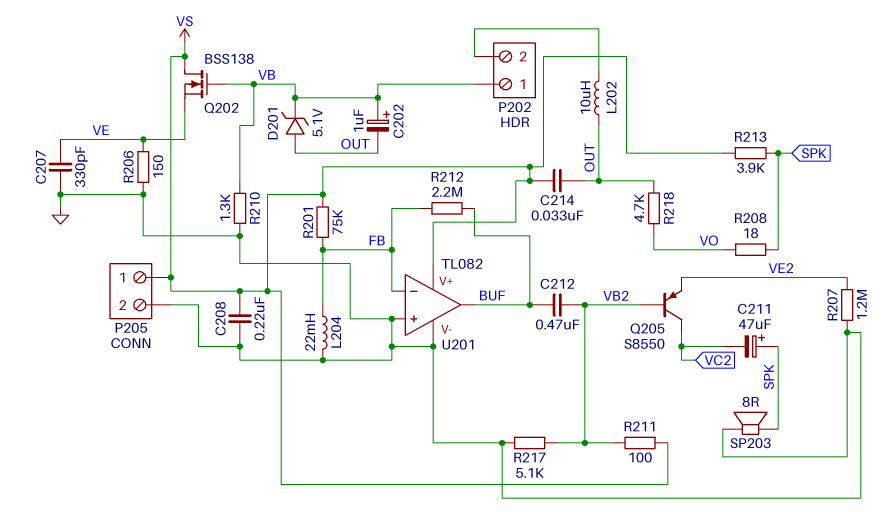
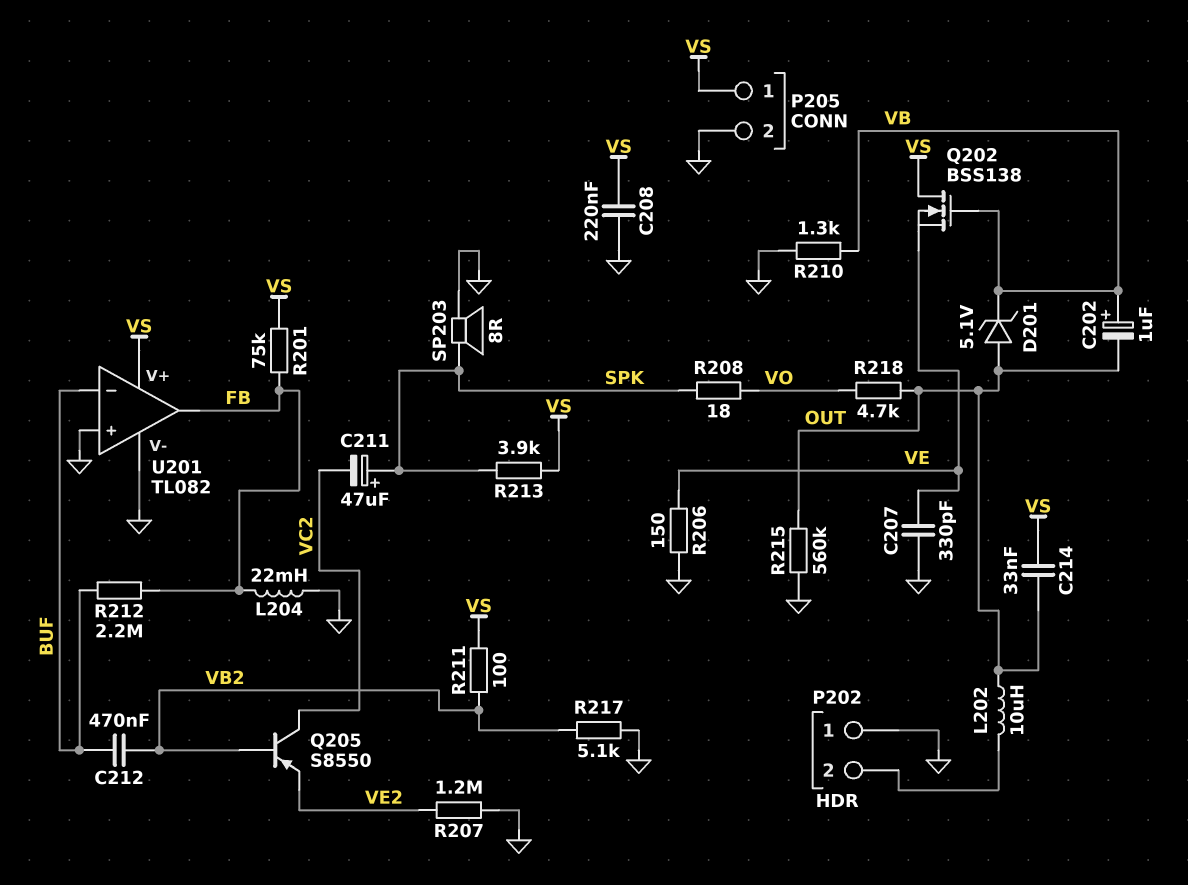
P202 pin 1: VB -> GND
R215: none -> 560k (GND, OUT)
U201 pin in-: FB -> BUF
U201 pin out: BUF -> FB

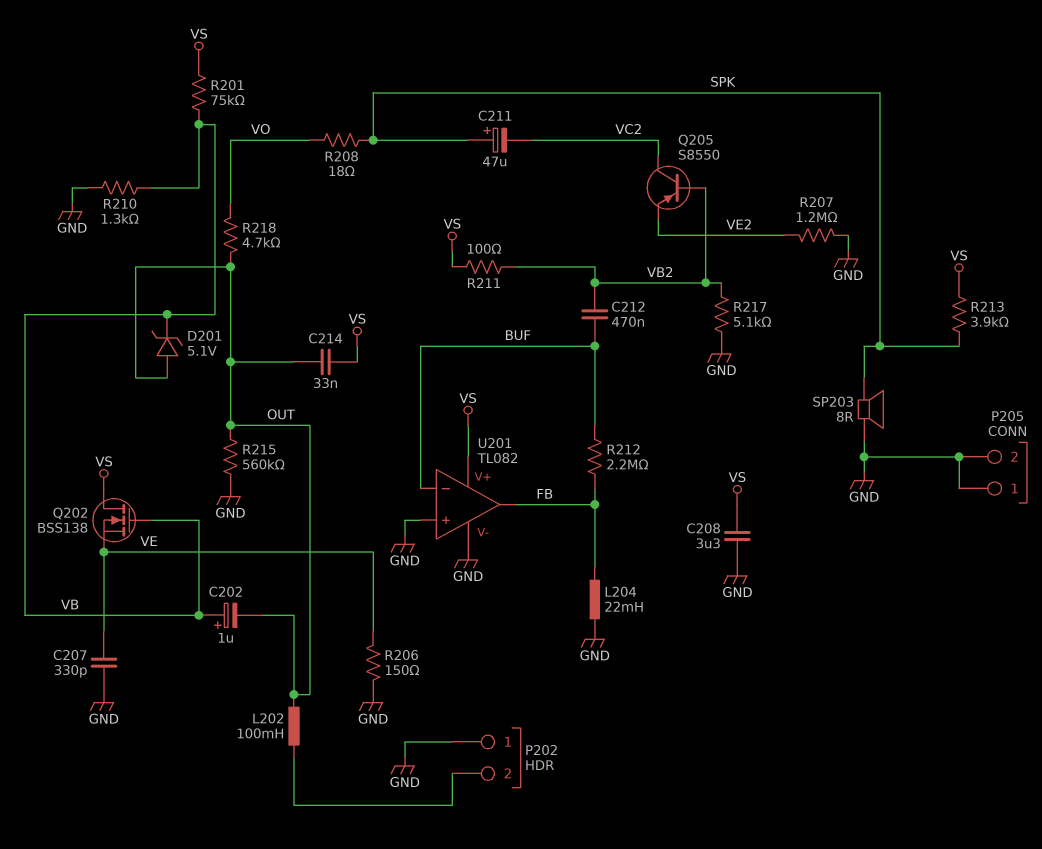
C208: 220nF (GND, VS) -> 3.3uF (GND, VS)
L202: 10uH (OUT, P202/2) -> 100mH (OUT, P202/2)
P205 pin 1: VS -> GND
R201: 75k (FB, VS) -> 75k (VB, VS)

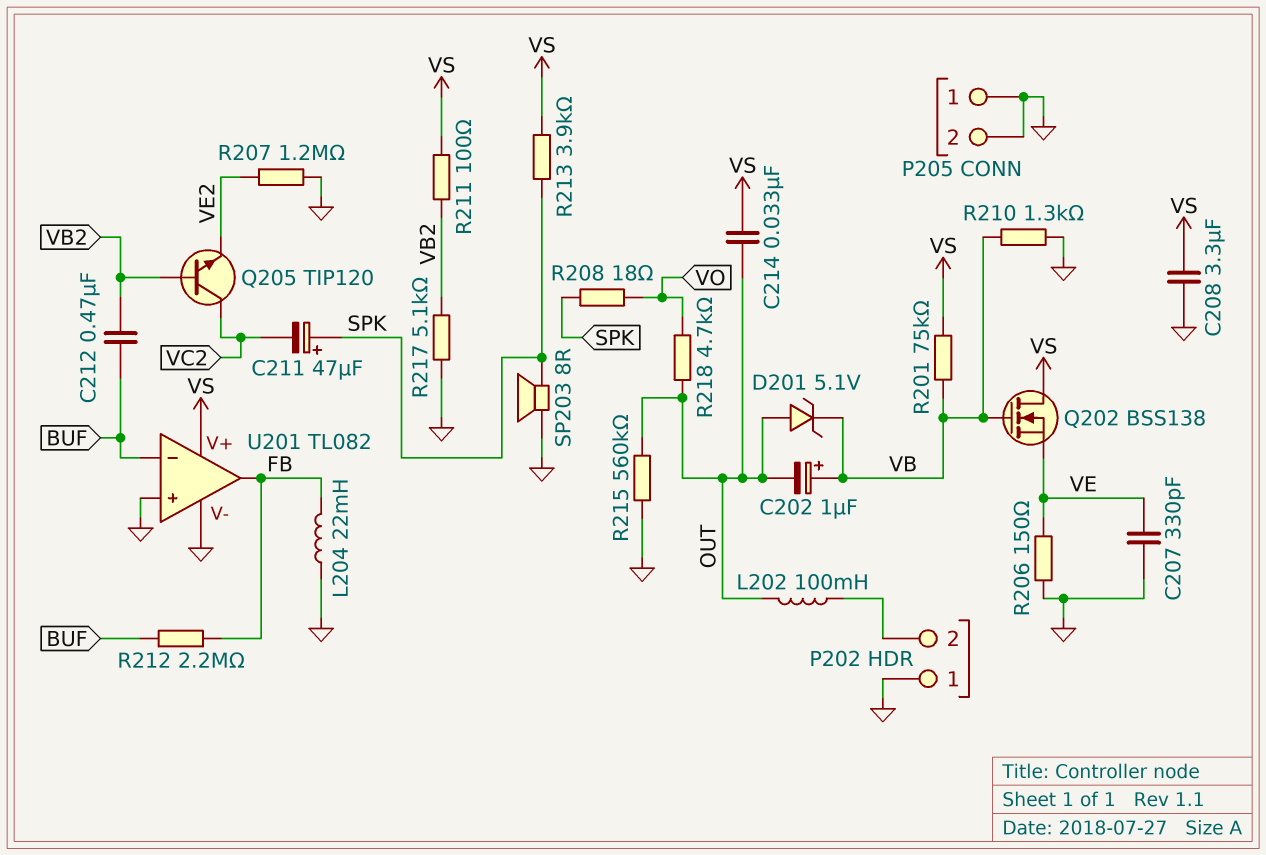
Q205: PNP S8550 (B VB2, C VC2, E VE2) -> NPN TIP120 (B VB2, C VC2, E VE2)

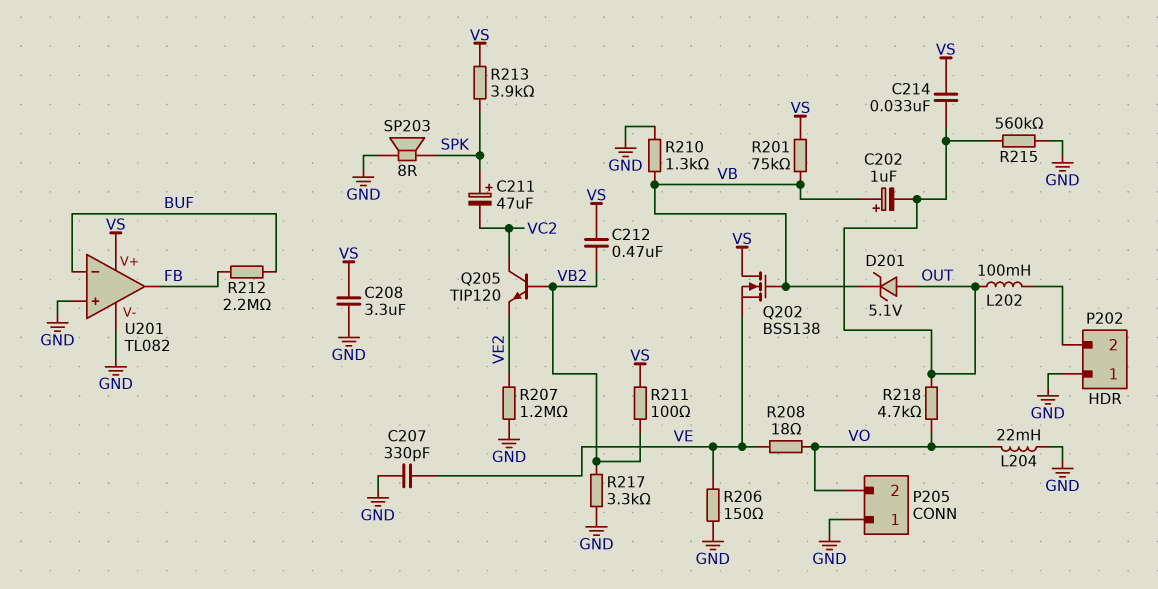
C212: 470nF (BUF, VB2) -> 470nF (VB2, VS)
L204: 22mH (FB, GND) -> 22mH (GND, VO)
P205 pin 2: GND -> VO
R208: 18 (SPK, VO) -> 18 (VE, VO)
R217: 5.1k (GND, VB2) -> 3.3k (GND, VB2)

